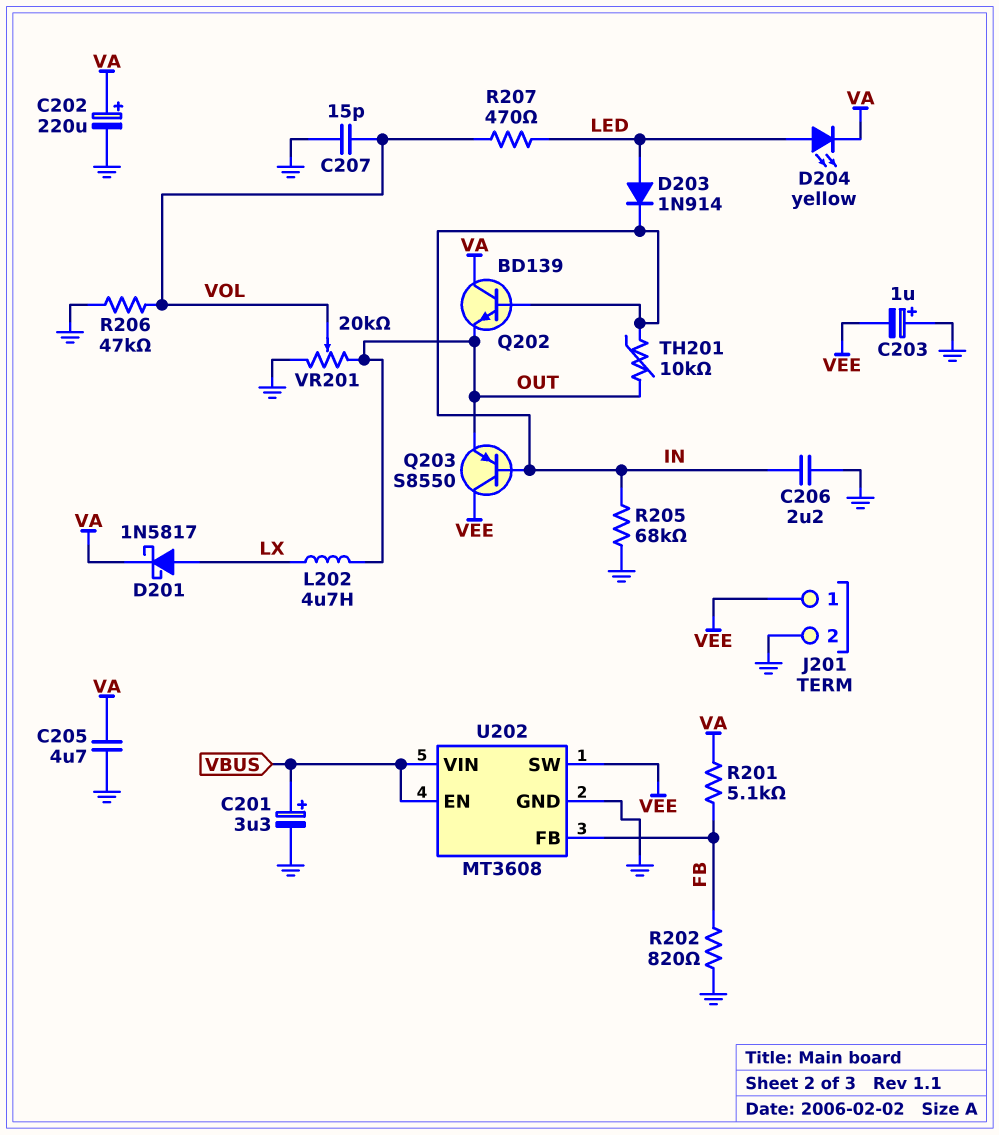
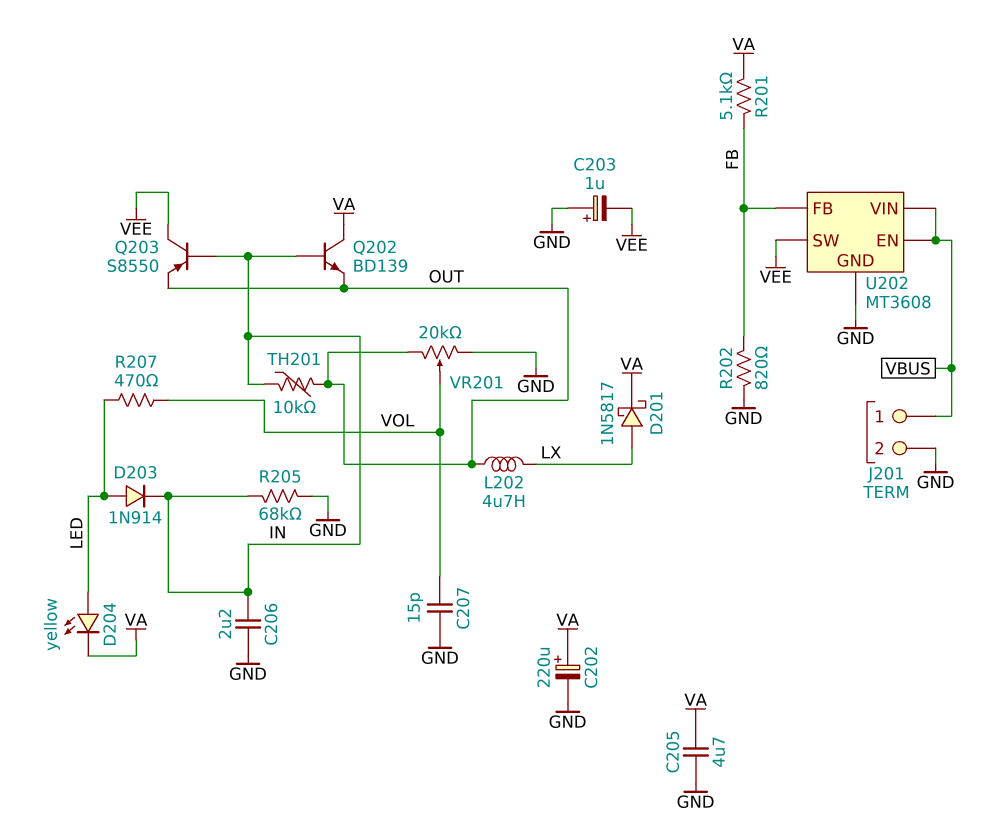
C201: 3.3uF (plus VBUS, minus GND) -> none
J201 pin 1: VEE -> VBUS
R206: 47k (GND, VOL) -> none

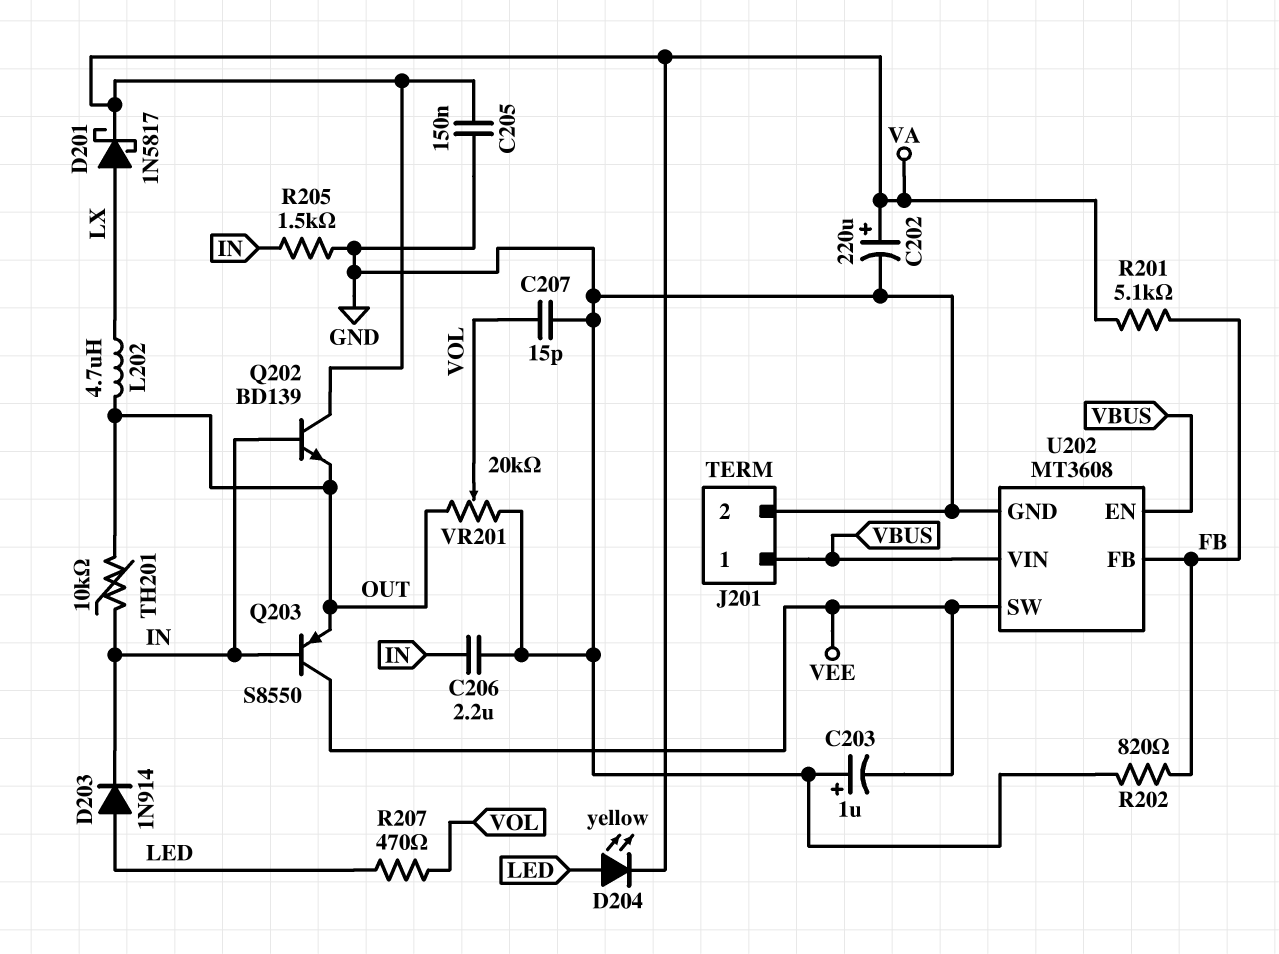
C205: 4.7uF (GND, VA) -> 150nF (GND, VA)
R205: 68k (GND, IN) -> 1.5k (GND, IN)

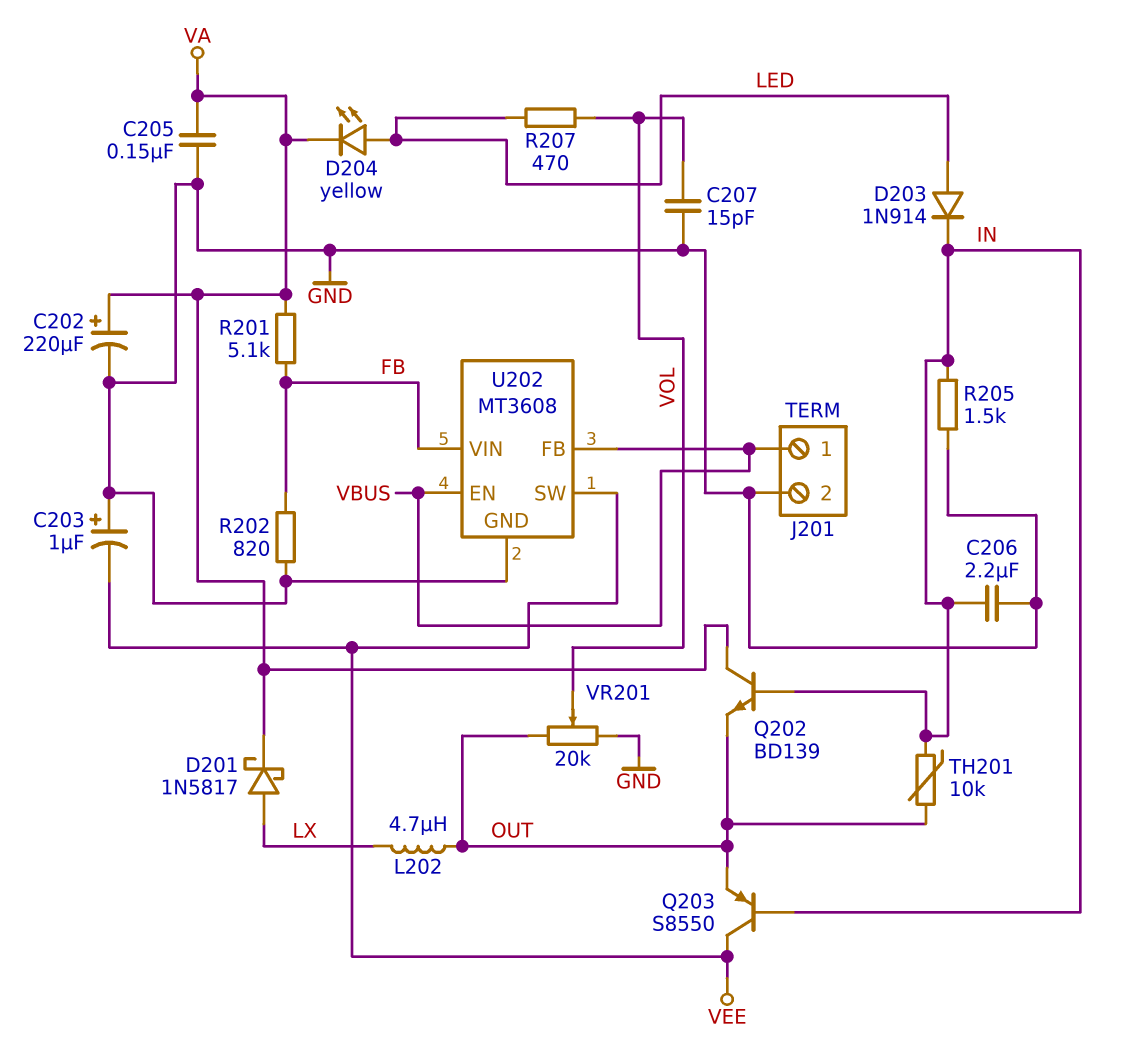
U202 pin FB: FB -> VBUS
U202 pin VIN: VBUS -> FB

